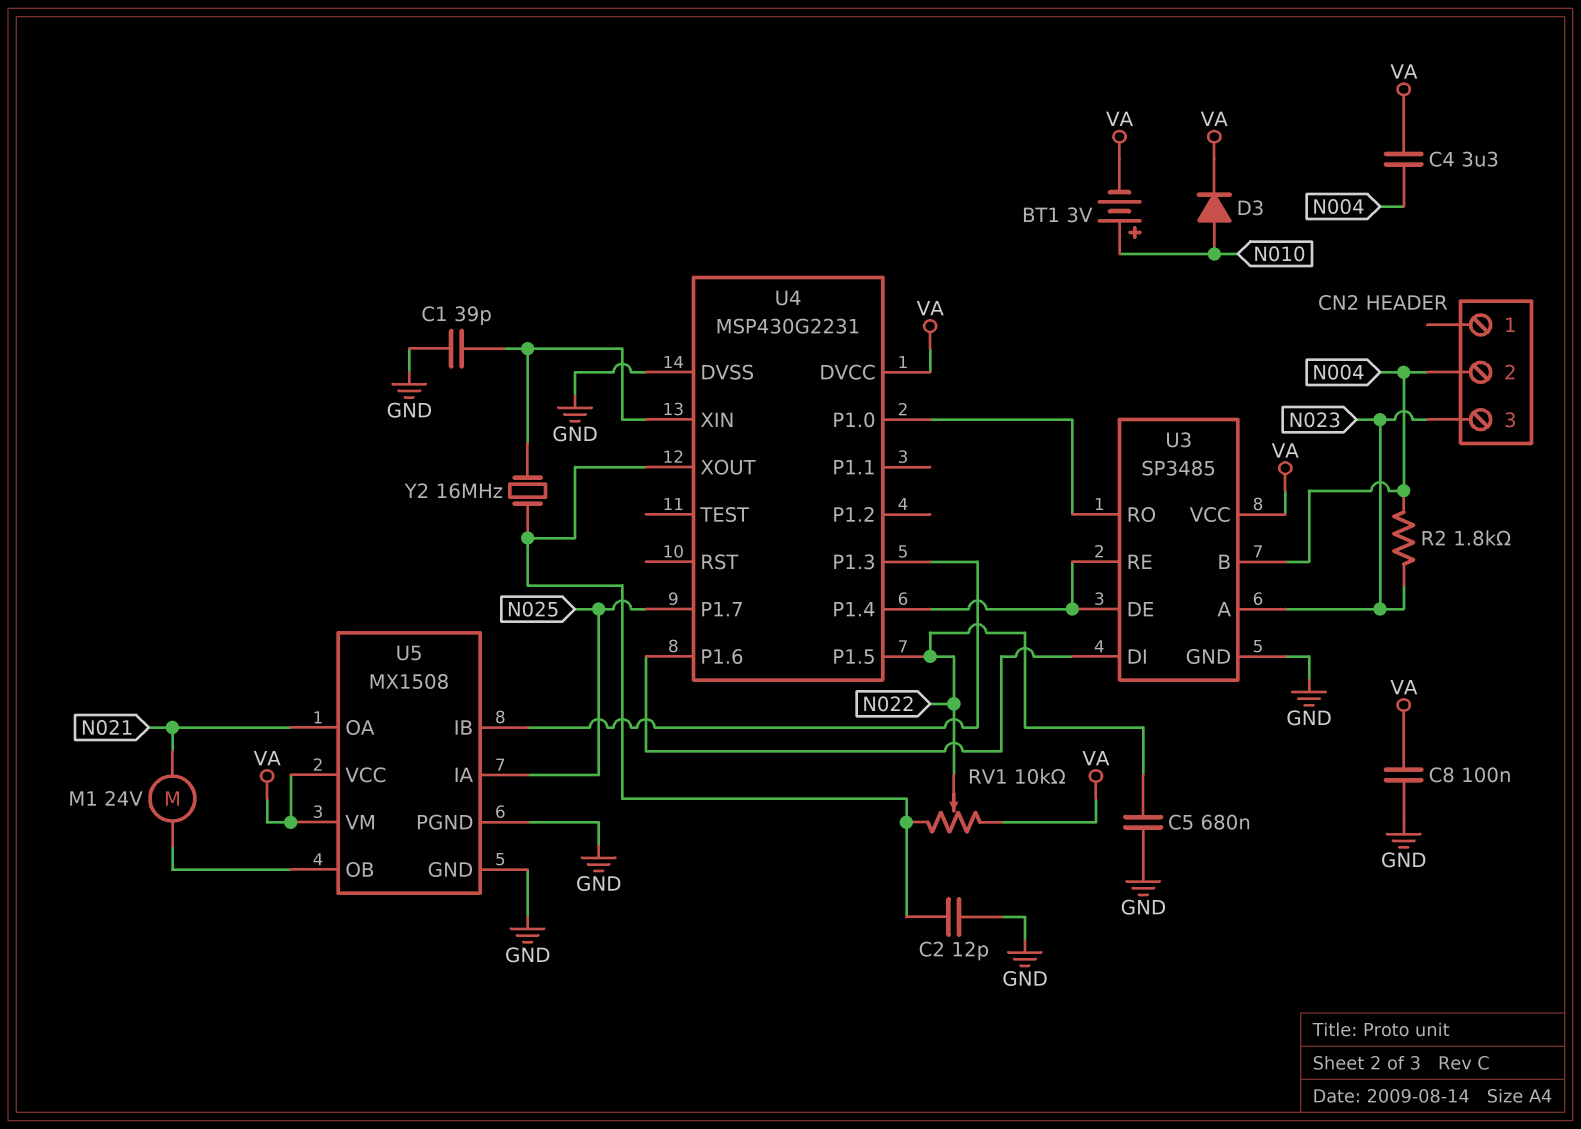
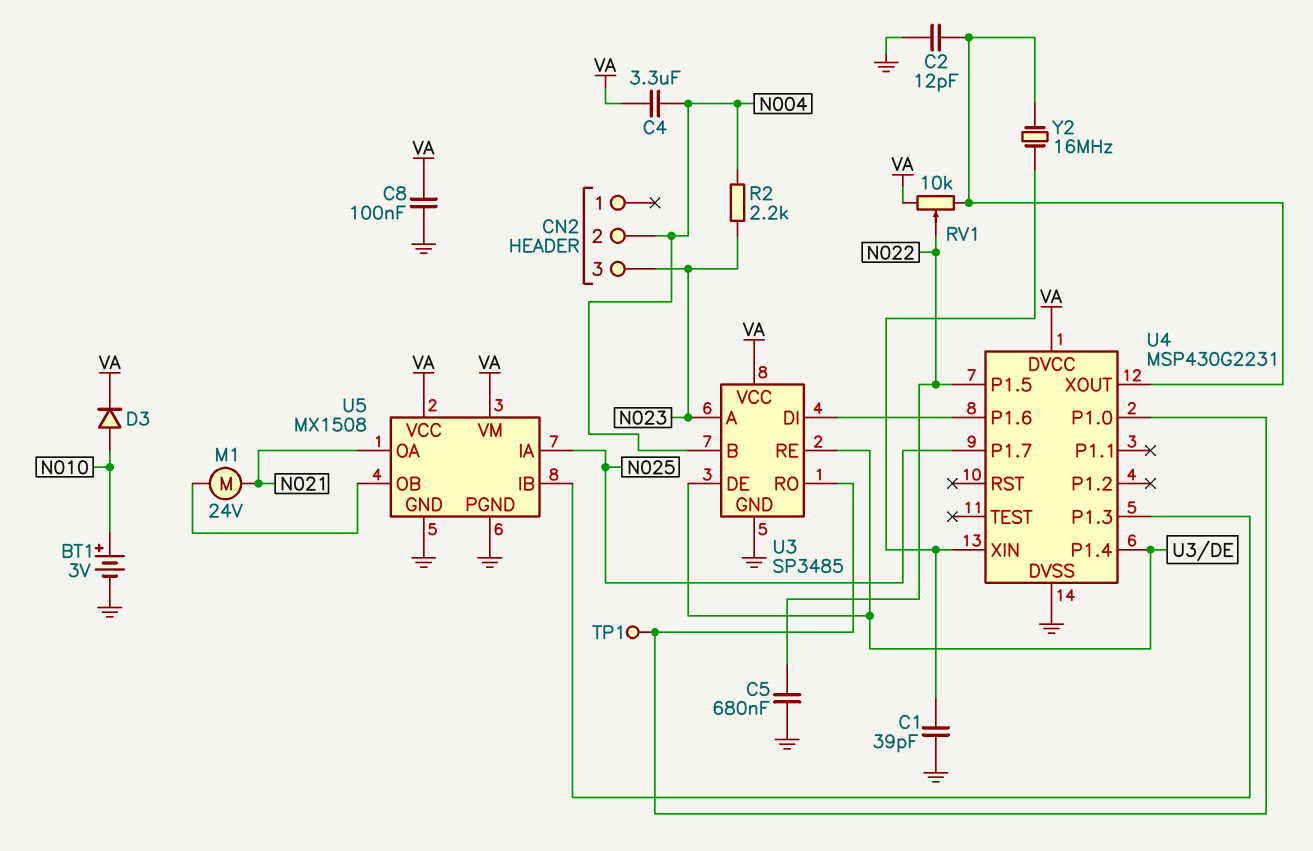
BT1: 3V (plus N010, minus VA) -> 3V (plus N010, minus GND)
R2: 1.8k (N004, N023) -> 2.2k (N004, N023)
TP1: none -> test point (U3/RO)

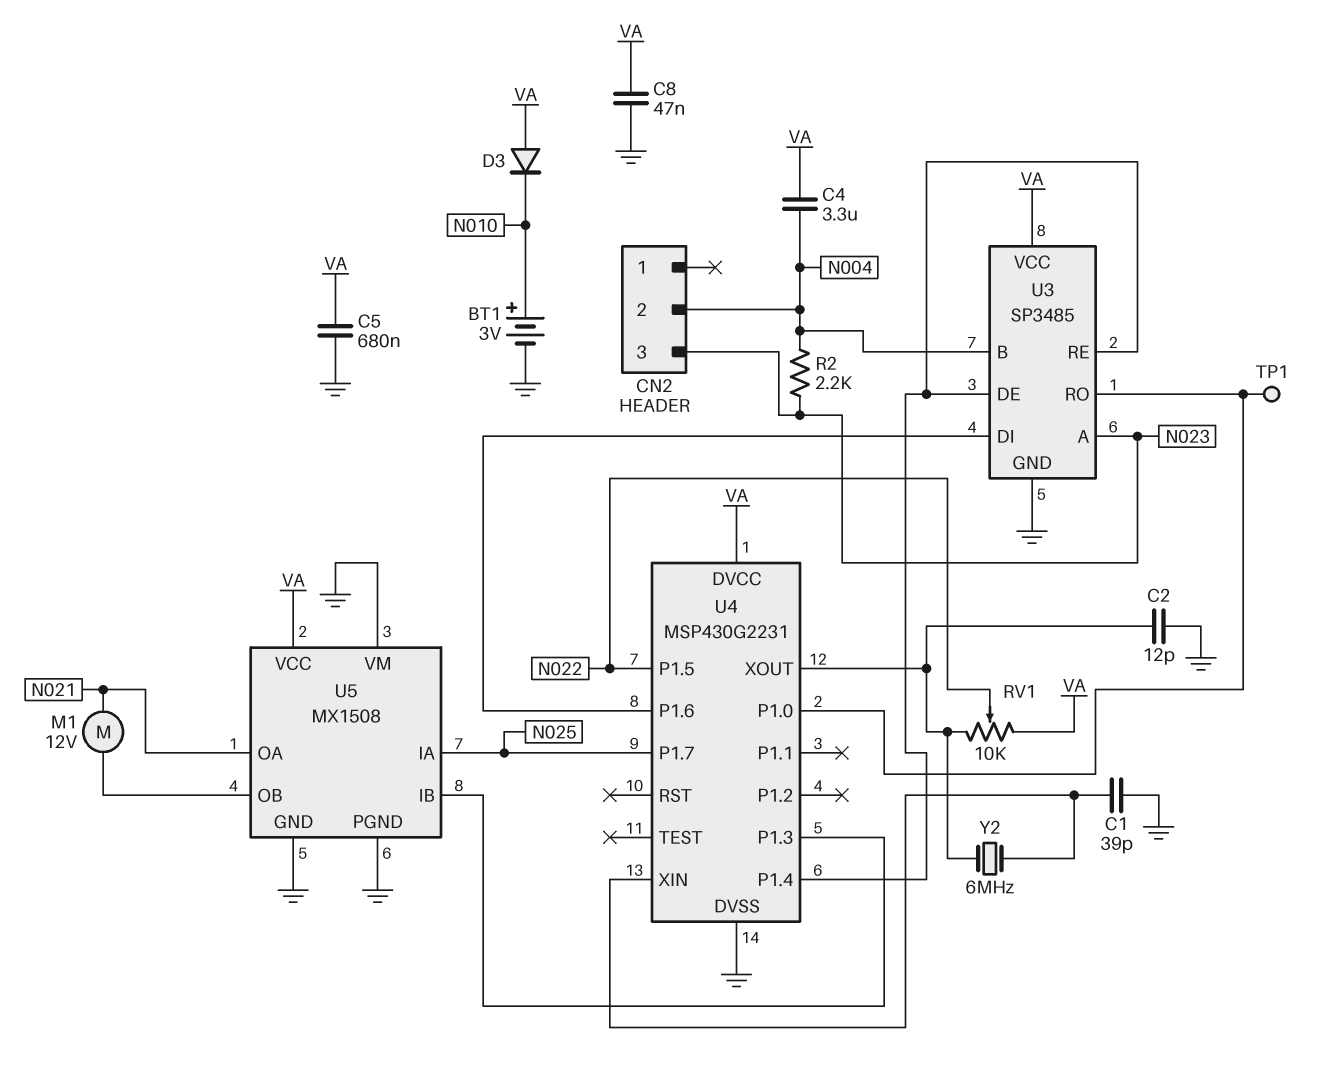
C5: 680nF (GND, N022) -> 680nF (GND, VA)
C8: 100nF (GND, VA) -> 47nF (GND, VA)
D3: diode (A N010, K VA) -> diode (A VA, K N010)
M1: motor 24V (N021, U5/OB) -> motor 12V (N021, U5/OB)
U5 pin VM: VA -> GND
Y2: 16MHz (U4/XIN, U4/XOUT) -> 6MHz (U4/XIN, U4/XOUT)

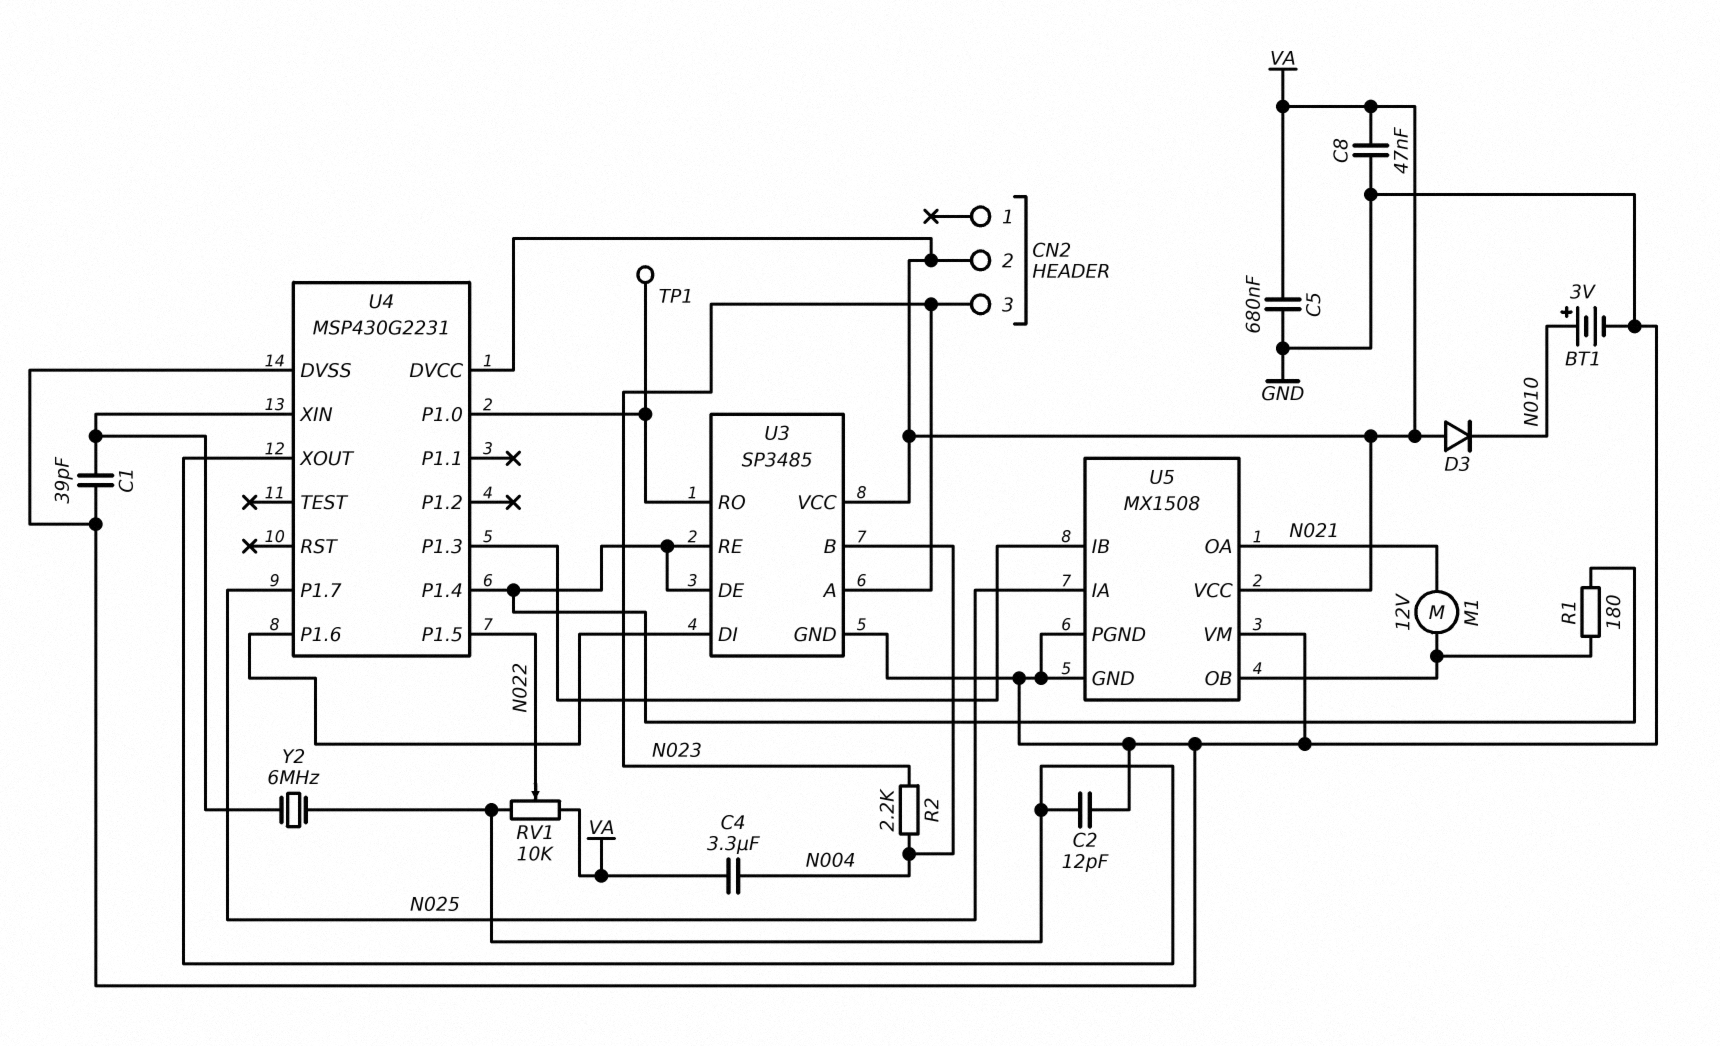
CN2 pin 2: N004 -> VA
R1: none -> 180 (U3/DE, U5/OB)

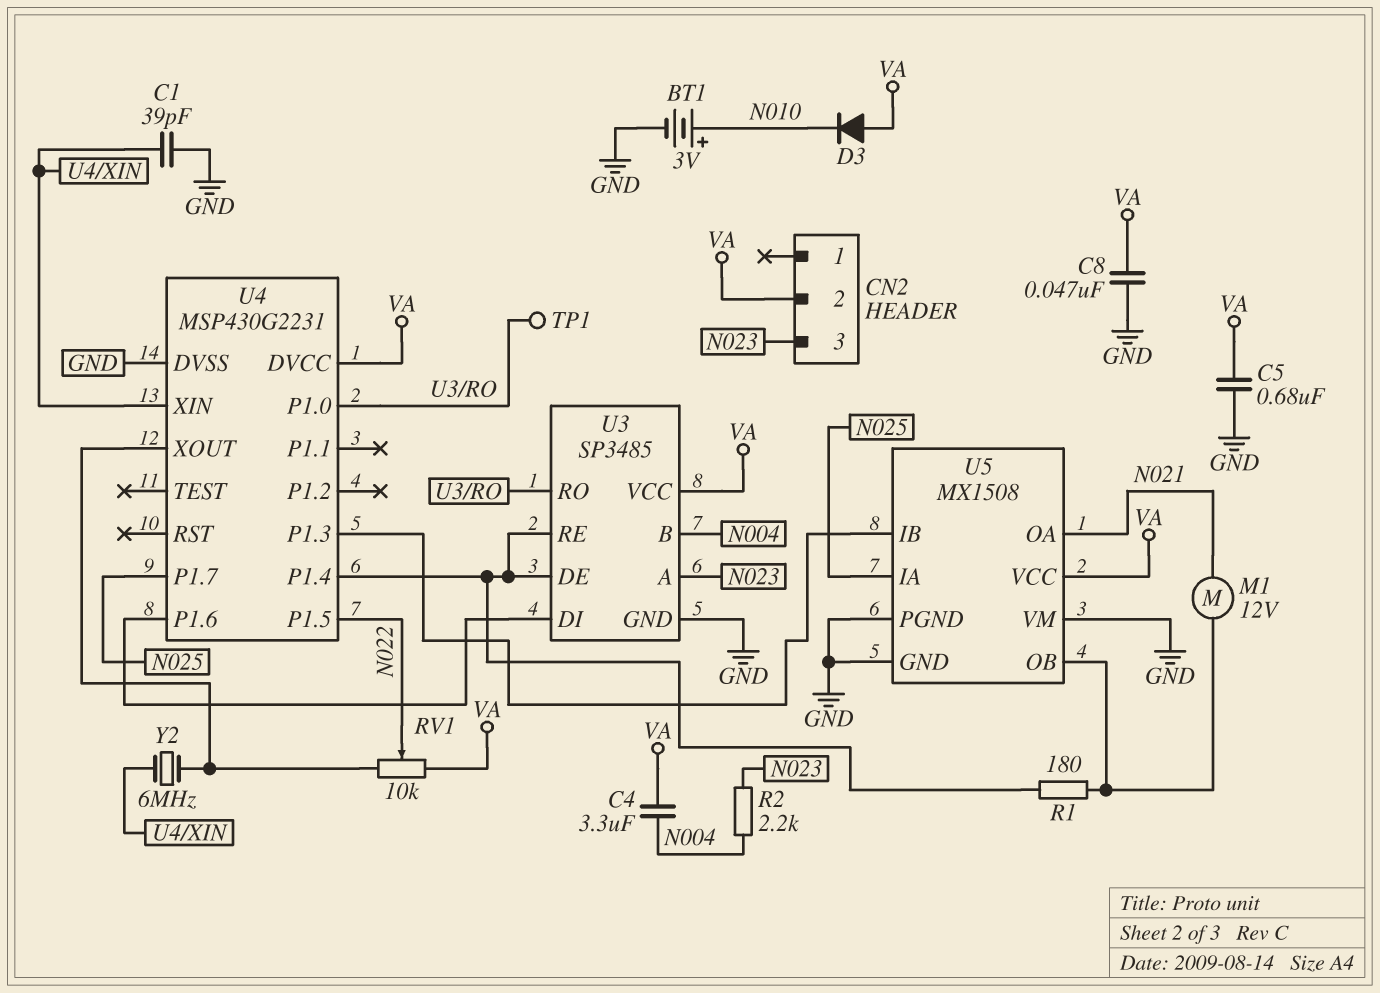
C2: 12pF (GND, U4/XOUT) -> none

